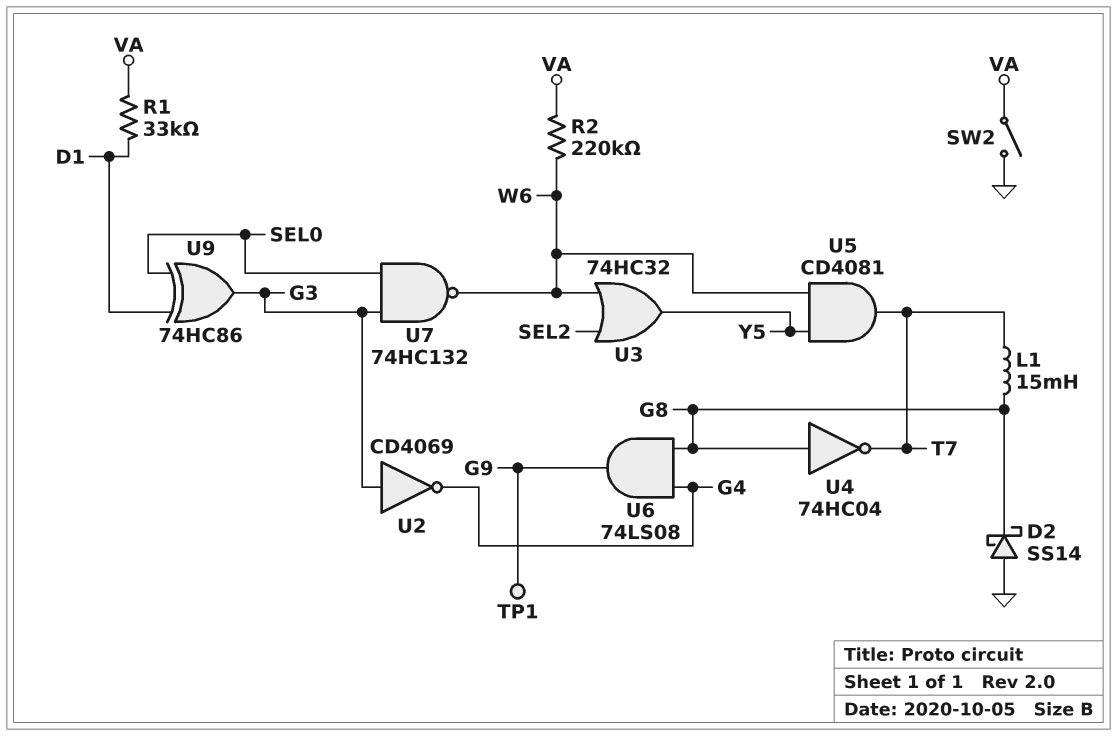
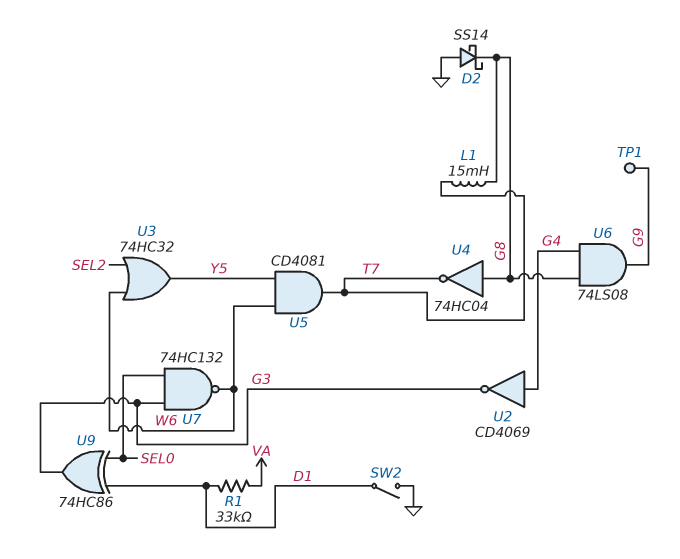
R2: 220k (VA, W6) -> none
SW2: switch (GND, VA) -> switch (D1, GND)
U2: NOT CD4069 (in G3, out G4) -> NOT CD4069 (in G4, out G3)

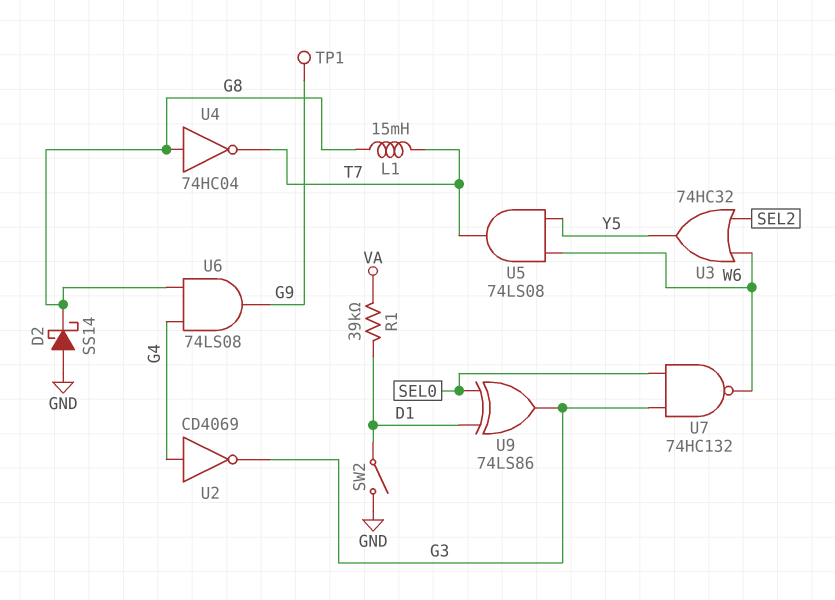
R1: 33k (D1, VA) -> 39k (D1, VA)
U5: AND CD4081 (in W6, in Y5, out T7) -> AND 74LS08 (in W6, in Y5, out T7)
U9: XOR 74HC86 (in D1, in SEL0, out G3) -> XOR 74LS86 (in D1, in SEL0, out G3)

